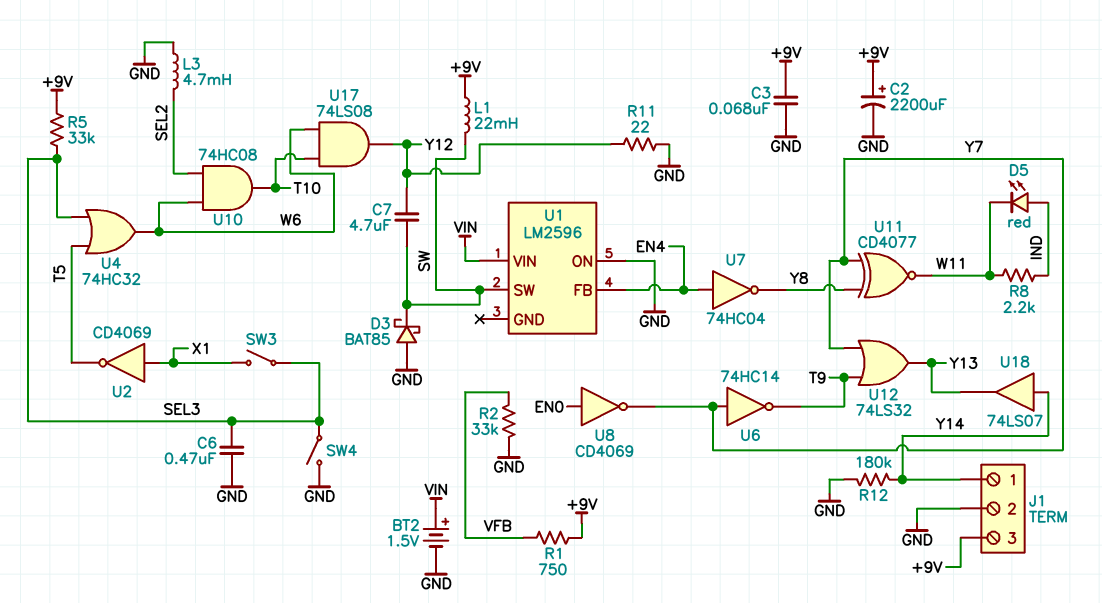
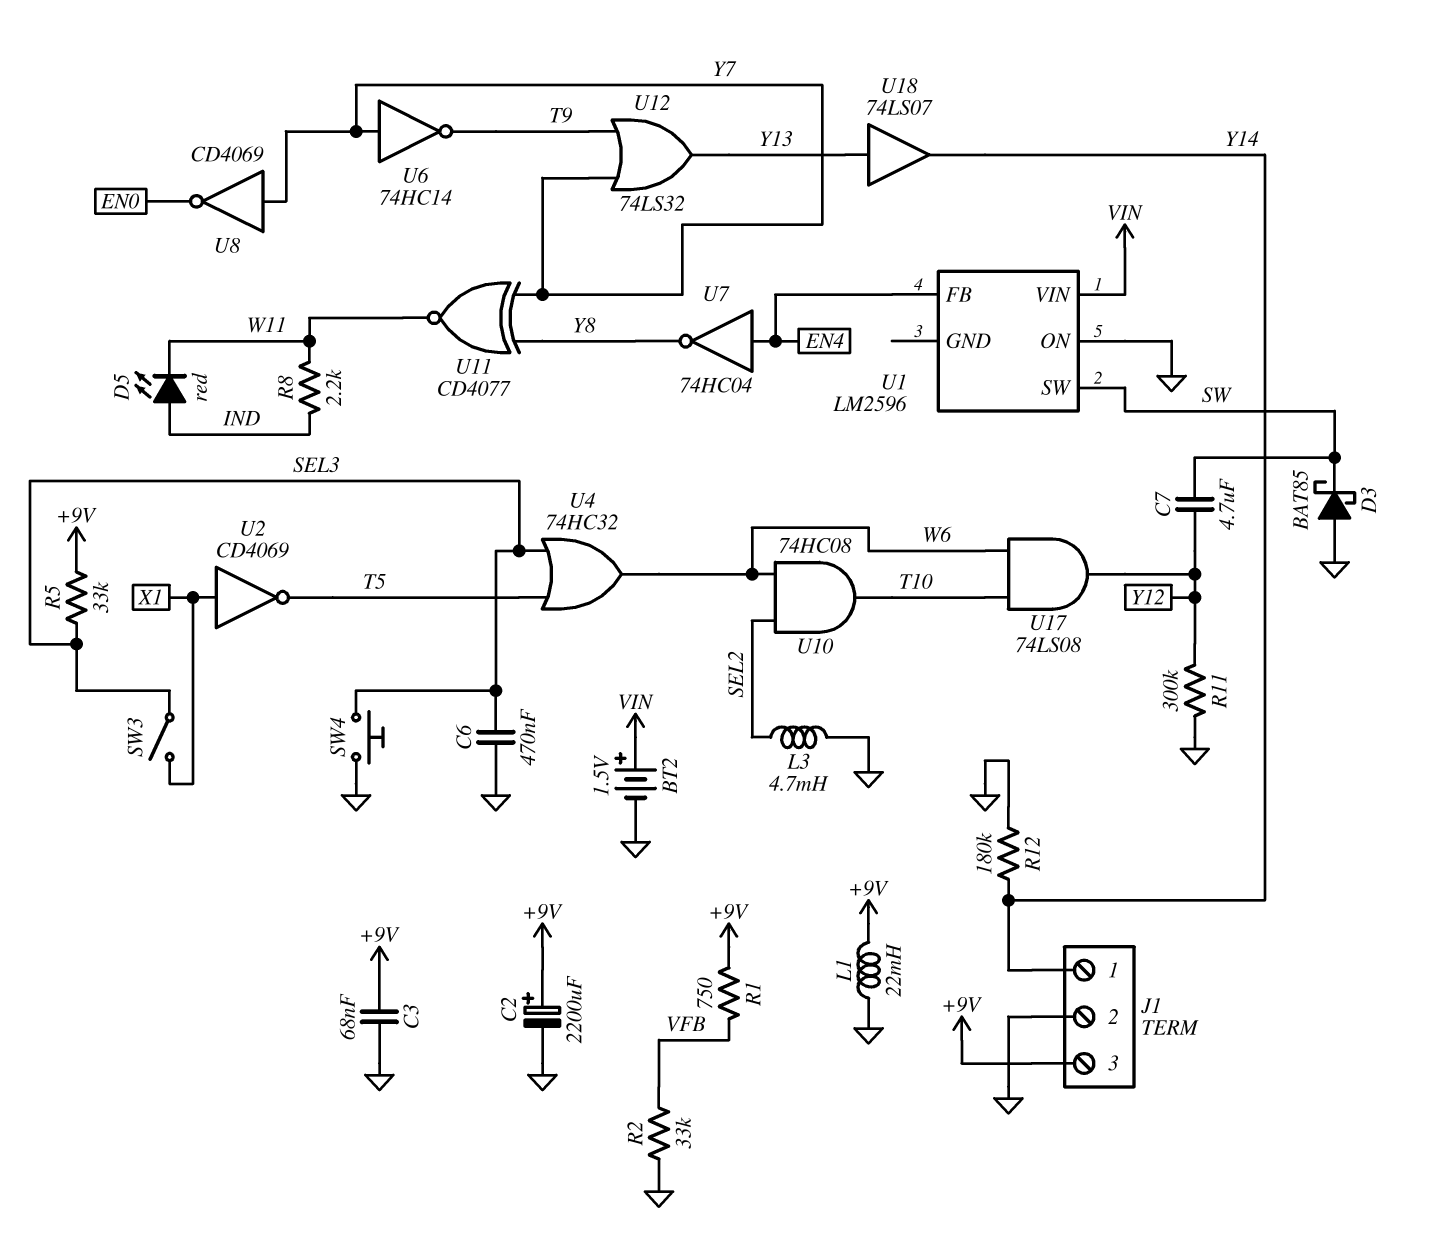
L1: 22mH (+9V, SW) -> 22mH (+9V, GND)
R11: 22 (GND, Y12) -> 300k (GND, Y12)
SW4: switch (GND, SEL3) -> button (GND, SEL3)
U8: NOT CD4069 (in EN0, out Y7) -> NOT CD4069 (in Y7, out EN0)
U18: buffer 74LS07 (in Y14, out Y13) -> buffer 74LS07 (in Y13, out Y14)

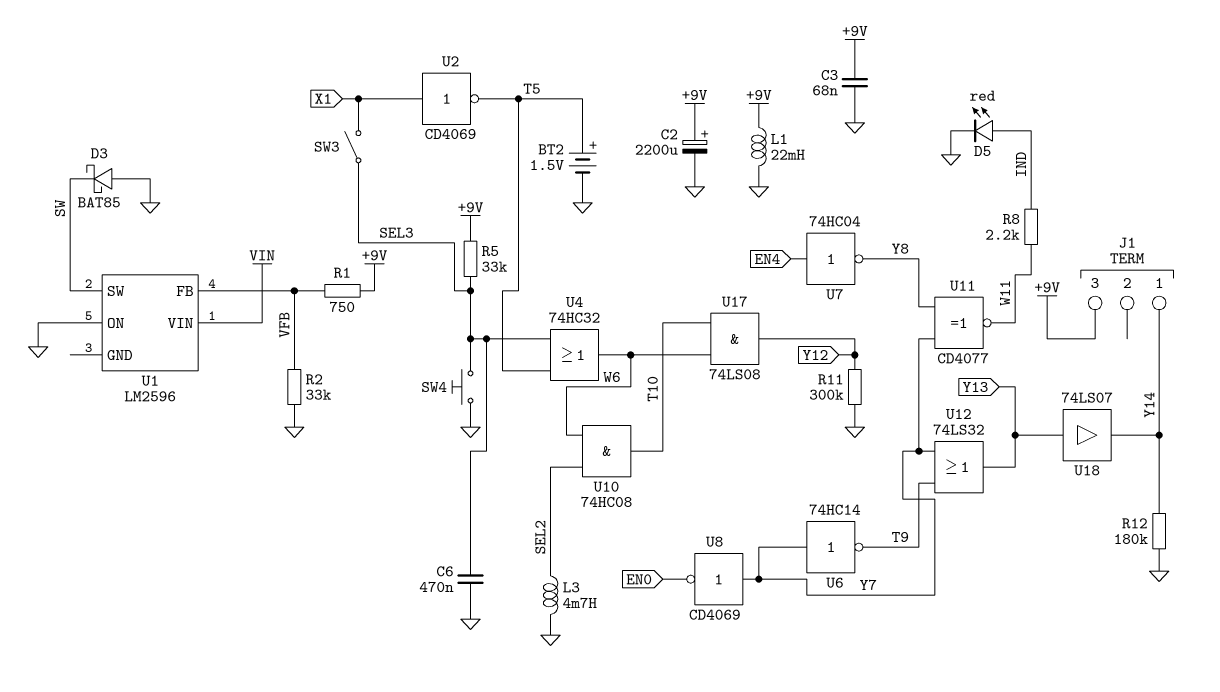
BT2: 1.5V (plus VIN, minus GND) -> 1.5V (plus T5, minus GND)
C7: 4.7uF (SW, Y12) -> none
D5: LED red (A IND, K W11) -> LED red (A IND, K GND)
J1 pin 2: GND -> none
U1 pin FB: EN4 -> VFB

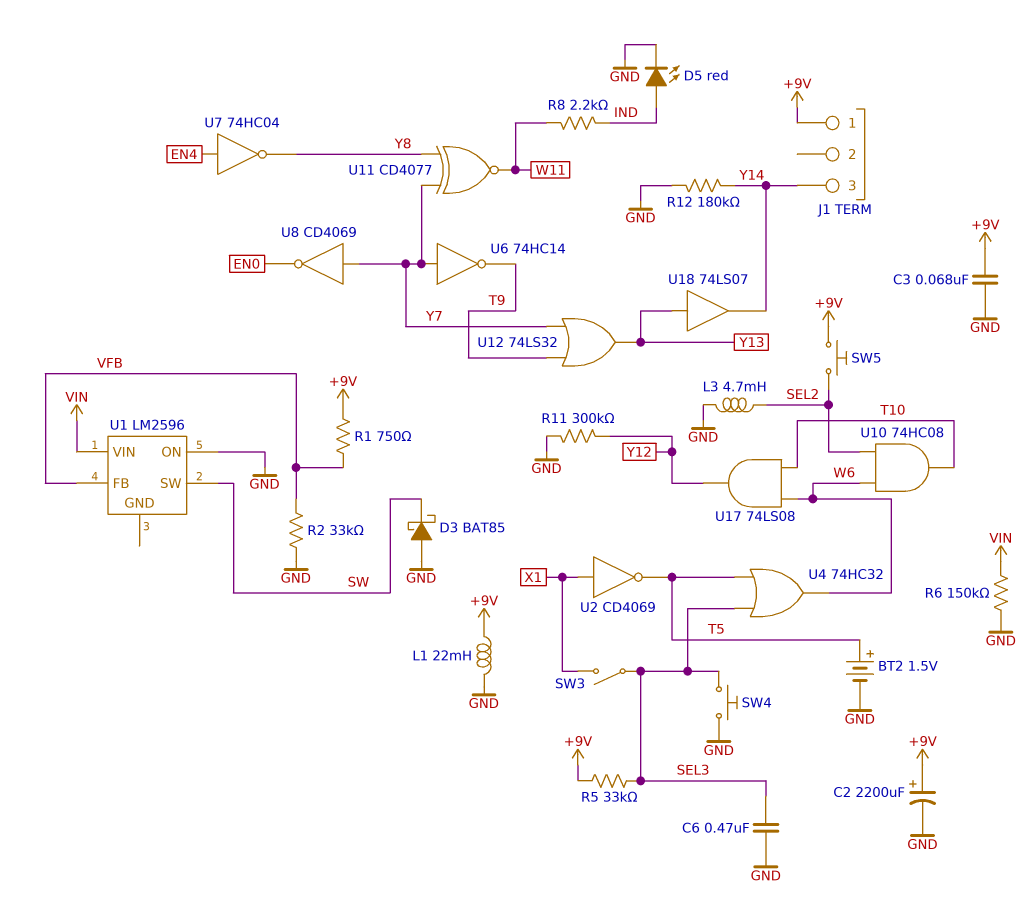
J1 pin 1: Y14 -> +9V
J1 pin 3: +9V -> Y14
R6: none -> 150k (GND, VIN)
SW5: none -> button (+9V, SEL2)

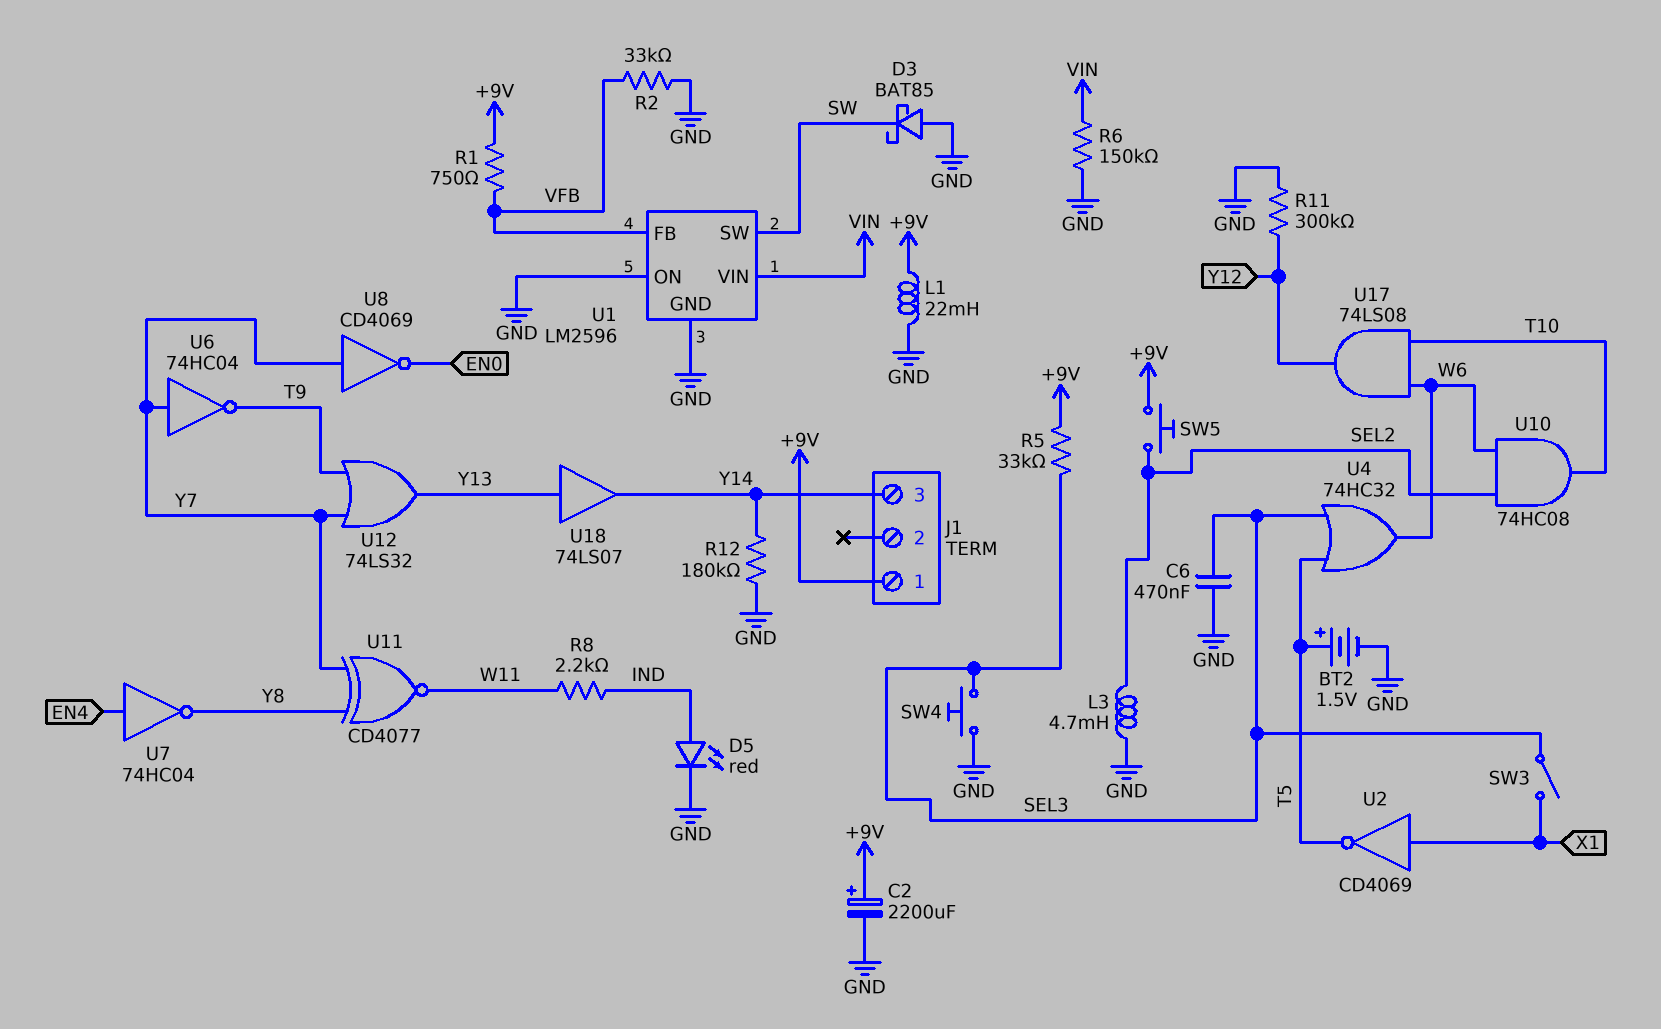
C3: 68nF (+9V, GND) -> none
U1 pin GND: none -> GND
U6: NOT 74HC14 (in Y7, out T9) -> NOT 74HC04 (in Y7, out T9)

